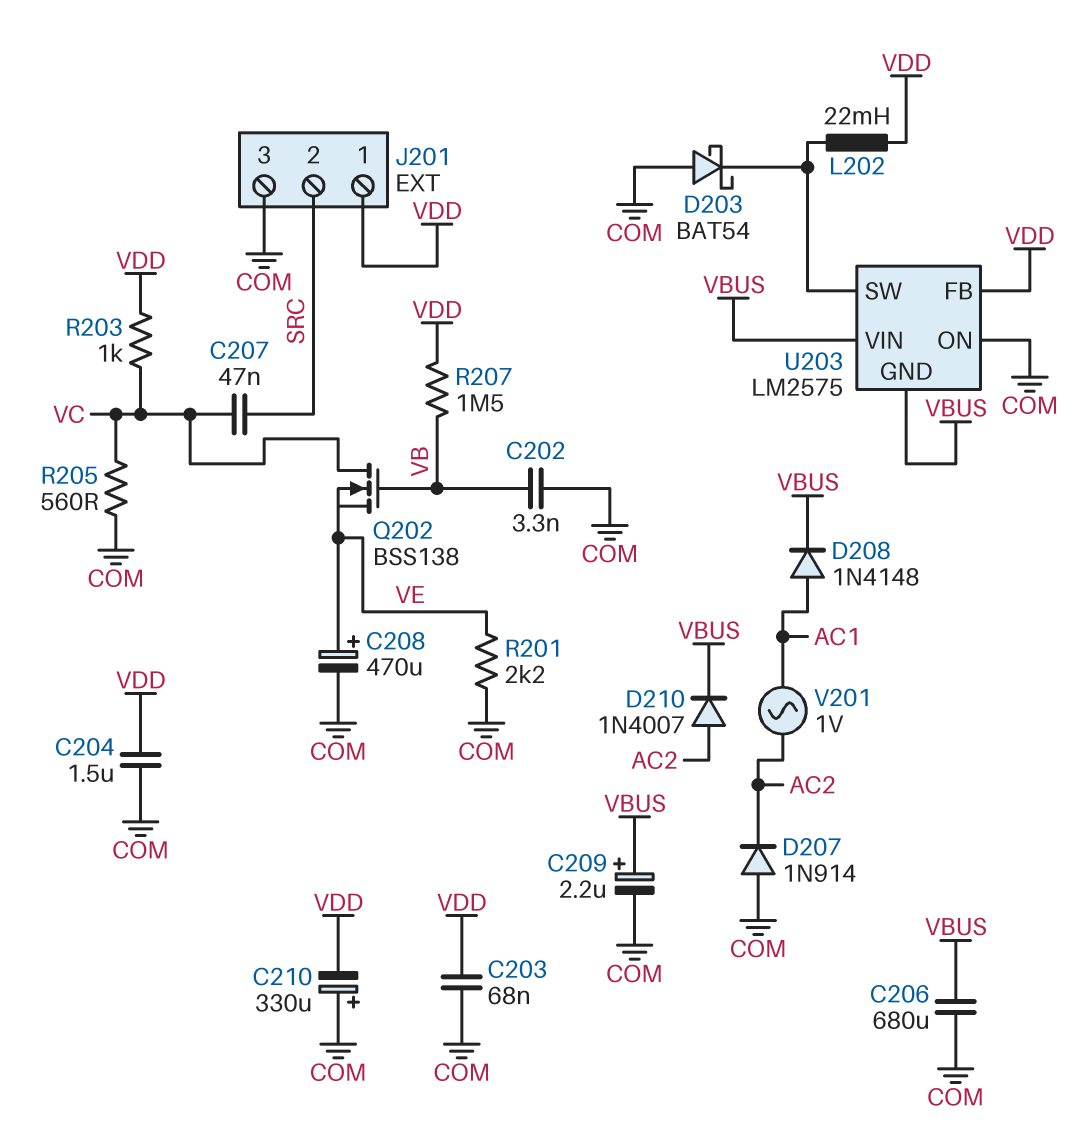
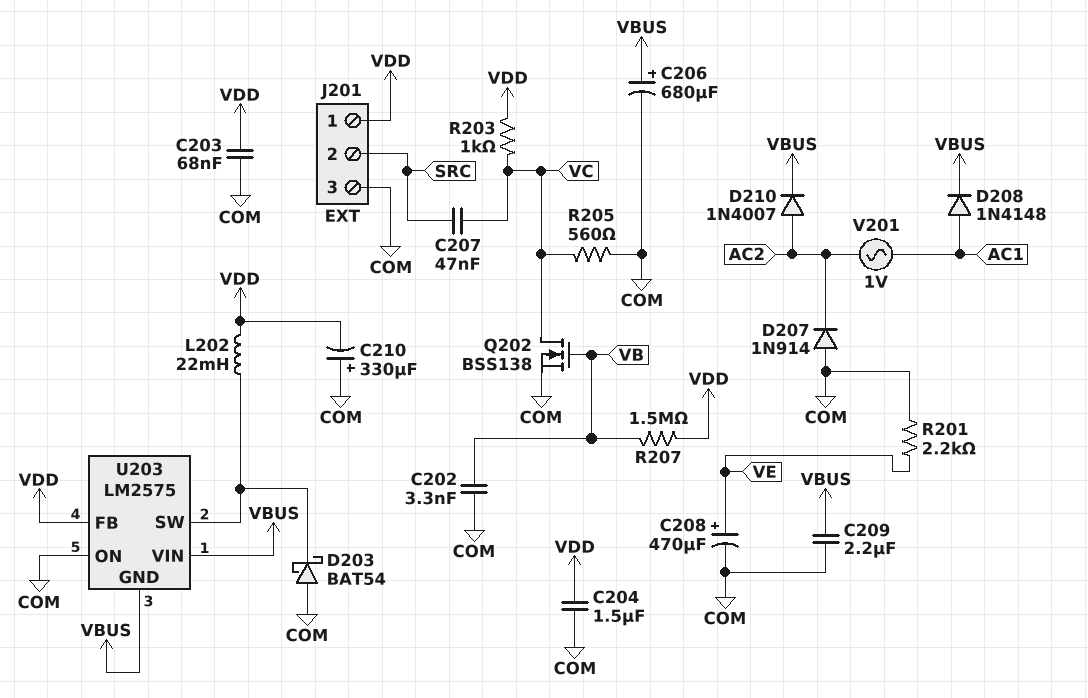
C206: 680uF (COM, VBUS) -> 680uF (plus VBUS, minus COM)
C209: 2.2uF (plus VBUS, minus COM) -> 2.2uF (COM, VBUS)
Q202: NMOS BSS138 (G VB, D VC, S VE) -> NMOS BSS138 (G VB, D VC, S COM)

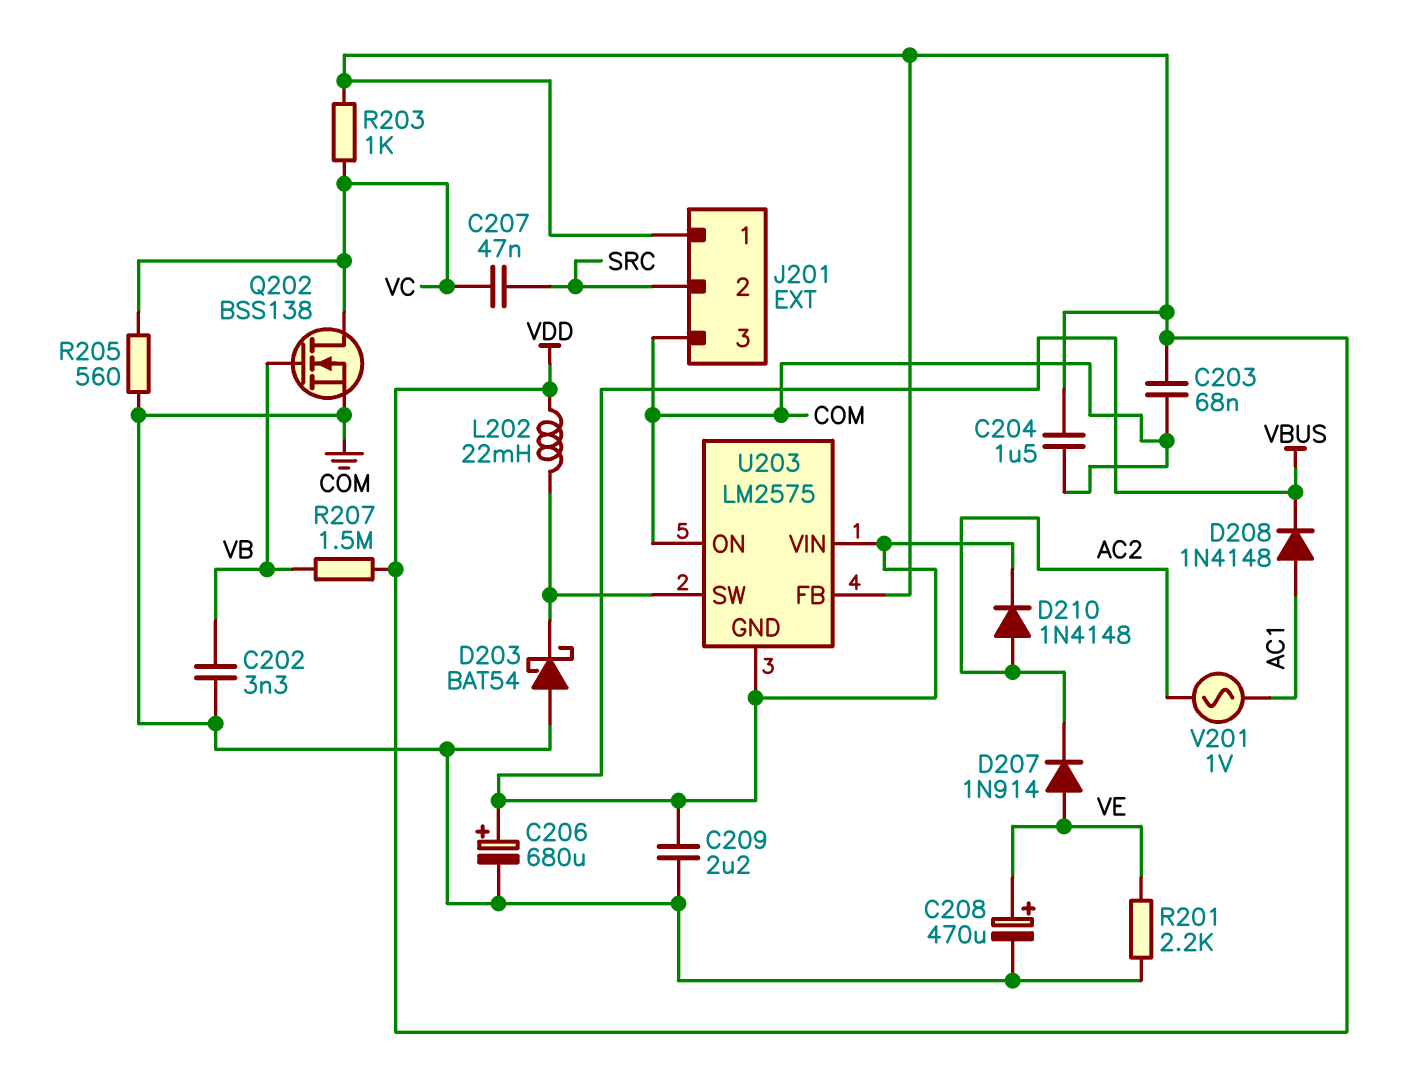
C210: 330uF (plus COM, minus VDD) -> none
D207: diode 1N914 (A COM, K AC2) -> diode 1N914 (A VE, K AC2)
D210: diode 1N4007 (A AC2, K VBUS) -> diode 1N4148 (A AC2, K VBUS)

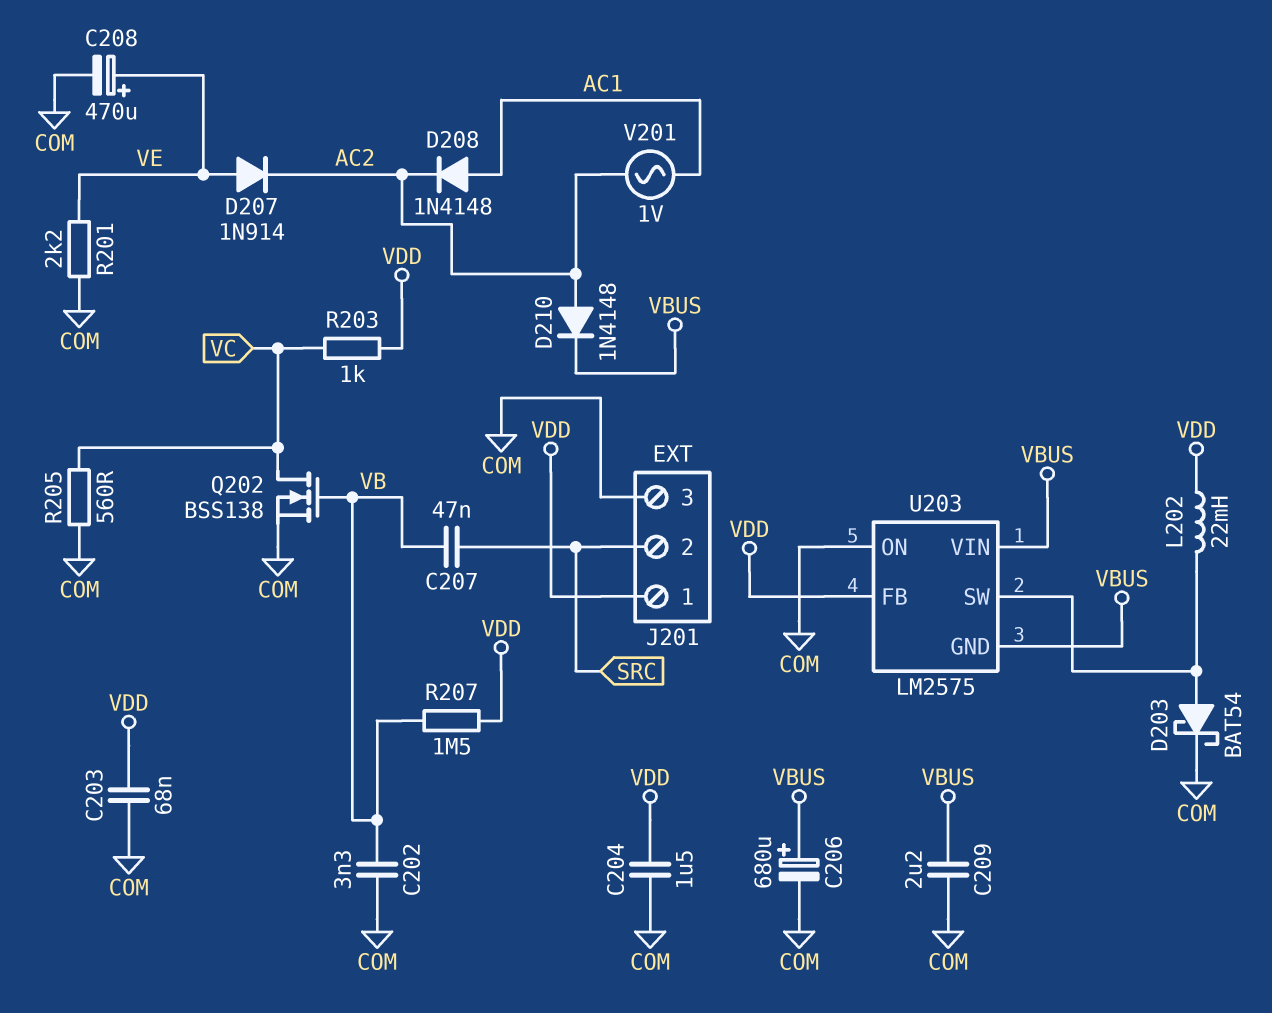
C207: 47nF (SRC, VC) -> 47nF (SRC, VB)
D203: schottky BAT54 (A COM, K U203/SW) -> schottky BAT54 (A U203/SW, K COM)
D208: diode 1N4148 (A AC1, K VBUS) -> diode 1N4148 (A AC1, K AC2)

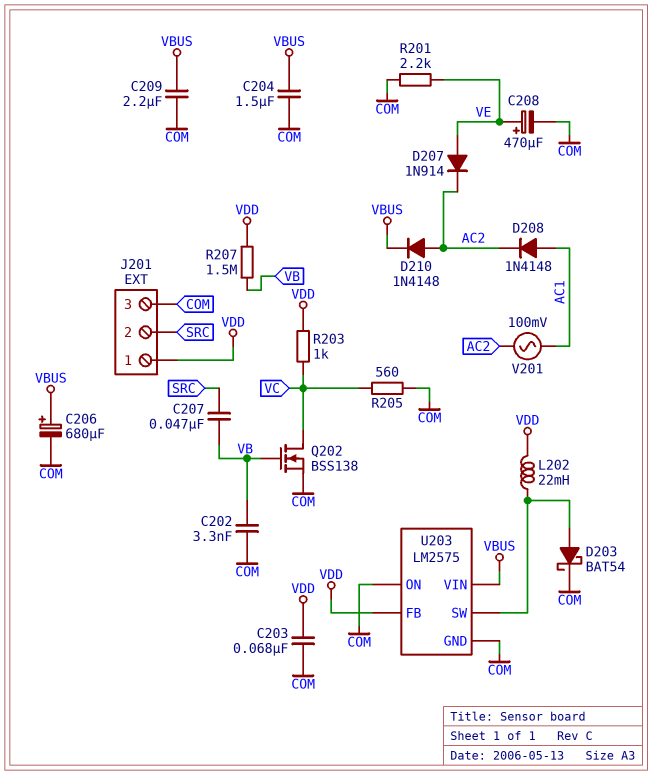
C204: 1.5uF (COM, VDD) -> 1.5uF (COM, VBUS)
U203 pin GND: VBUS -> COM
V201: AC 1V (AC1, AC2) -> AC 100mV (AC1, AC2)

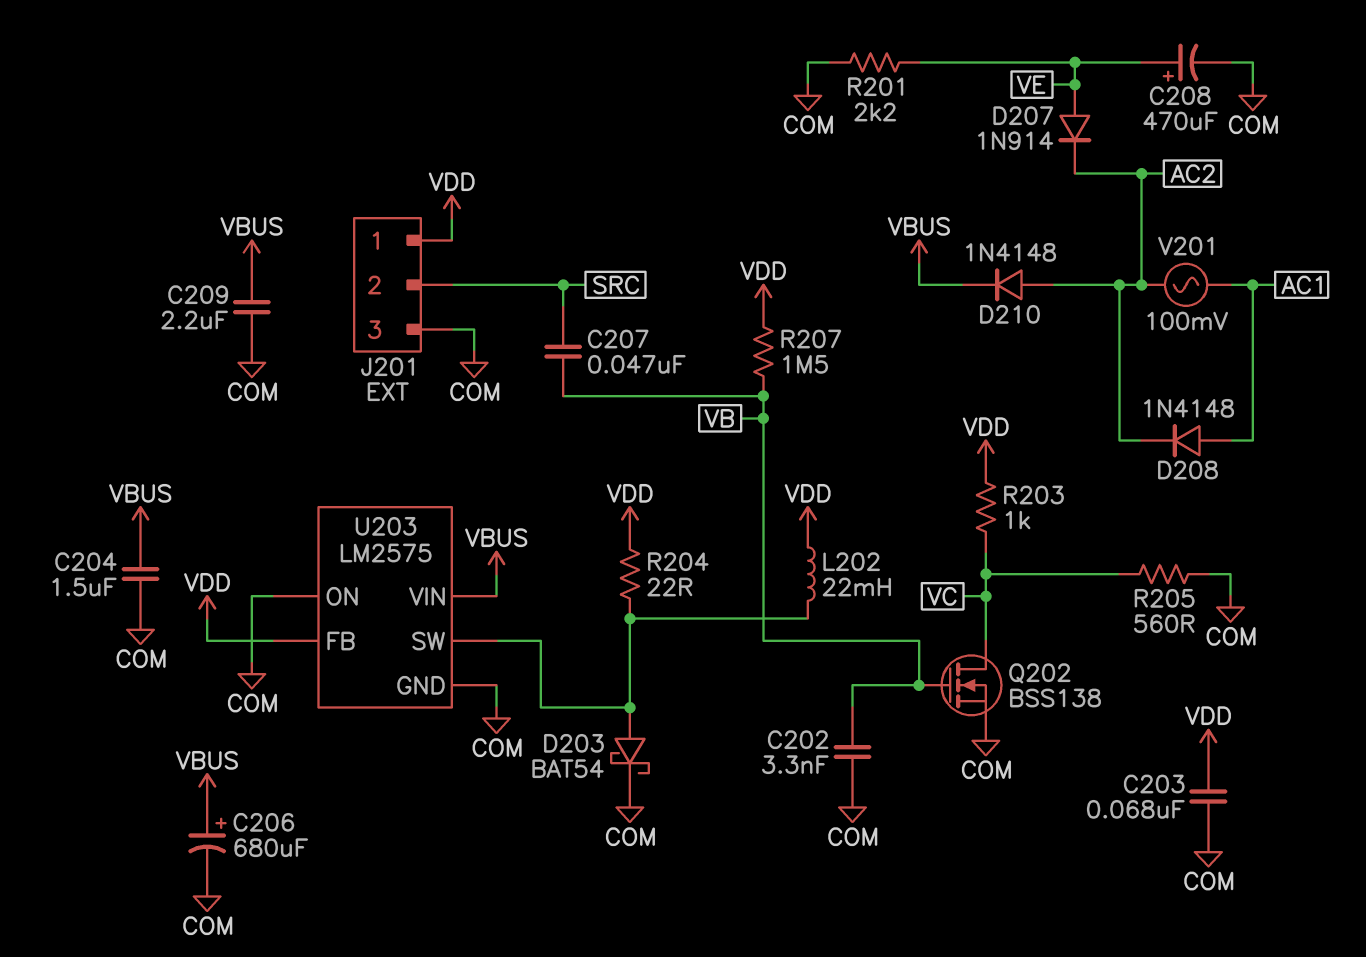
R204: none -> 22 (U203/SW, VDD)

